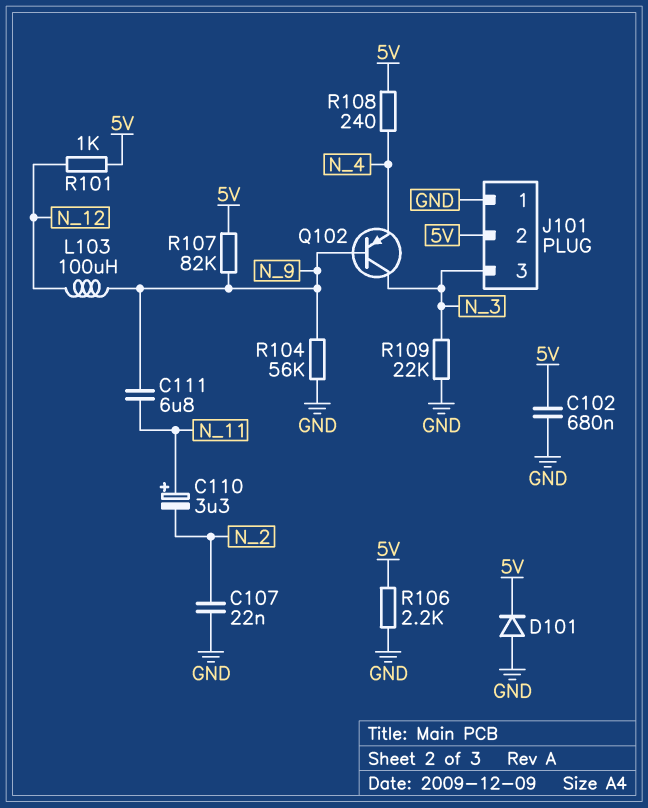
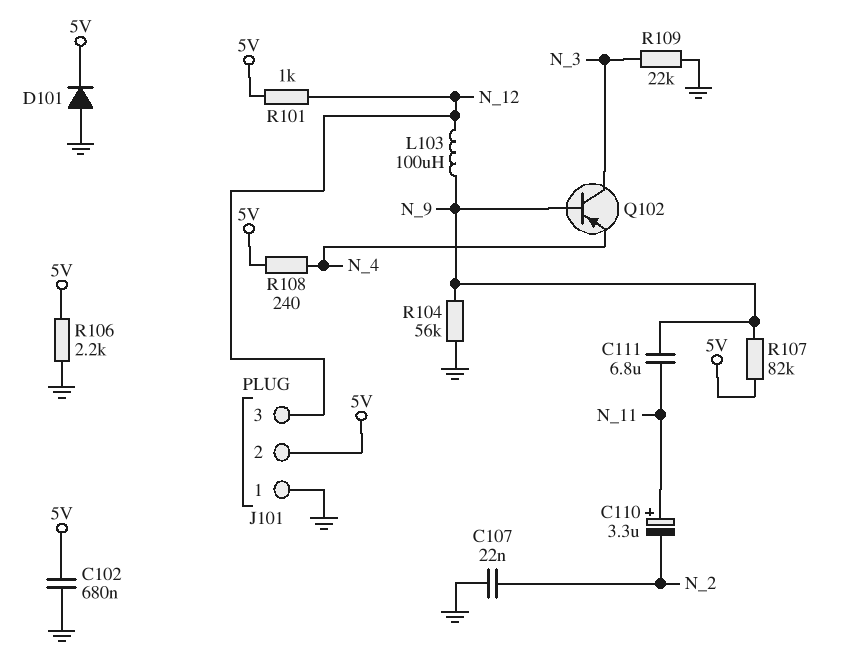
J101 pin 3: N_3 -> N_12

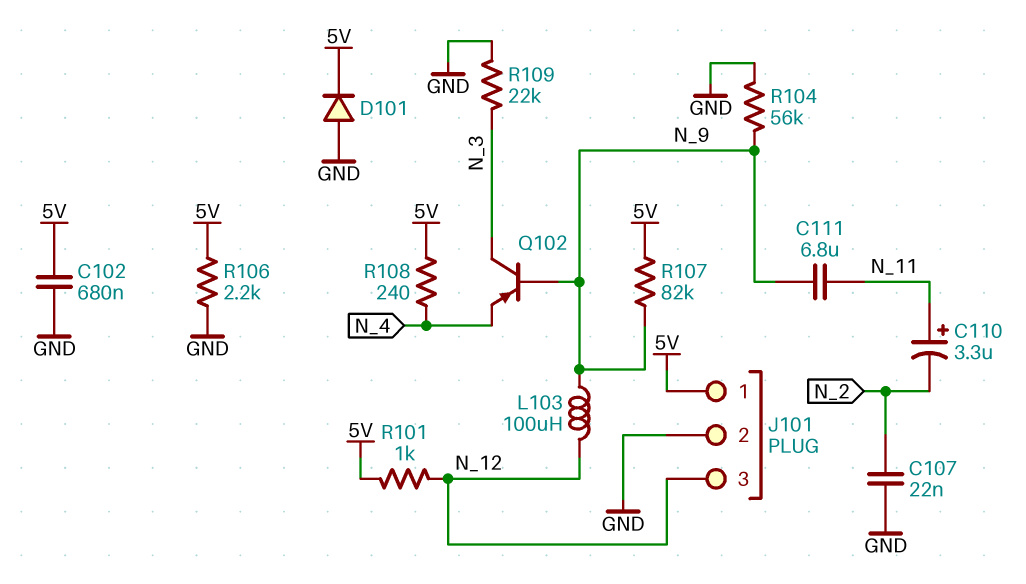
J101 pin 1: GND -> 5V
J101 pin 2: 5V -> GND

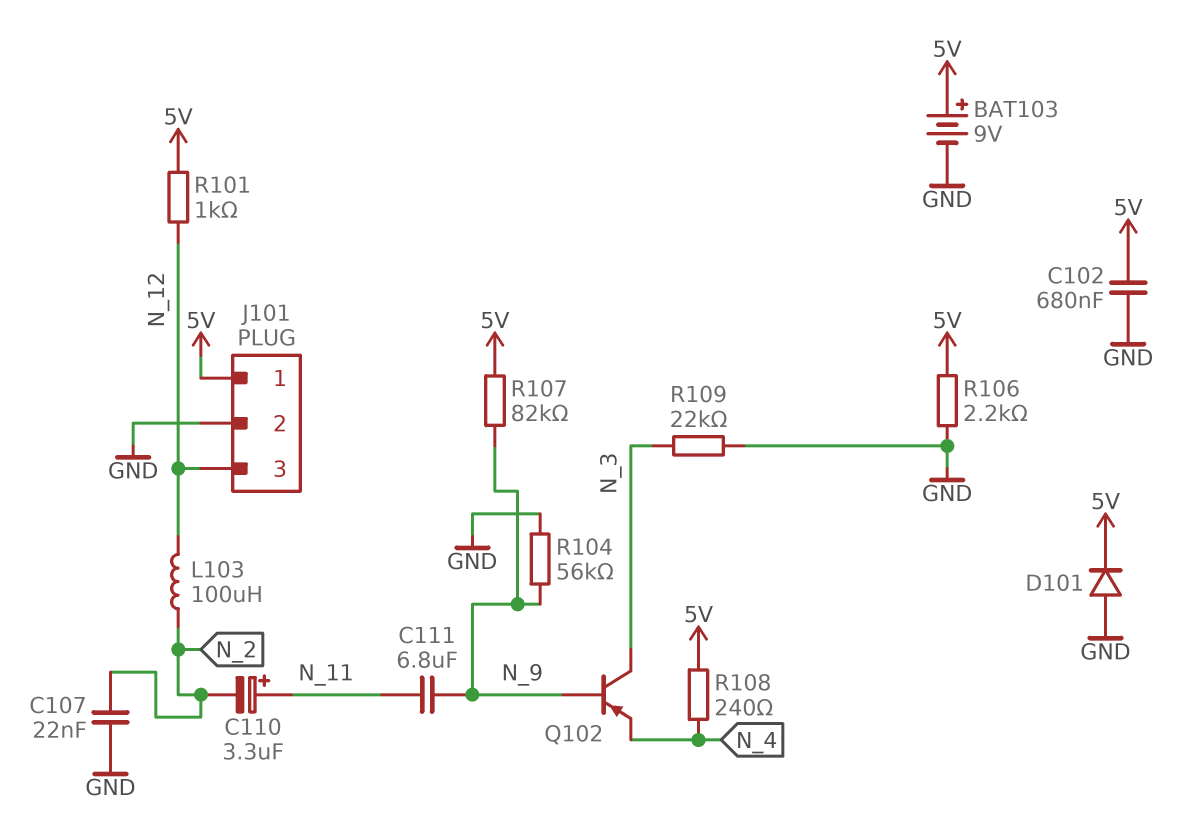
BAT103: none -> 9V (plus 5V, minus GND)
L103: 100uH (N_9, N_12) -> 100uH (N_2, N_12)

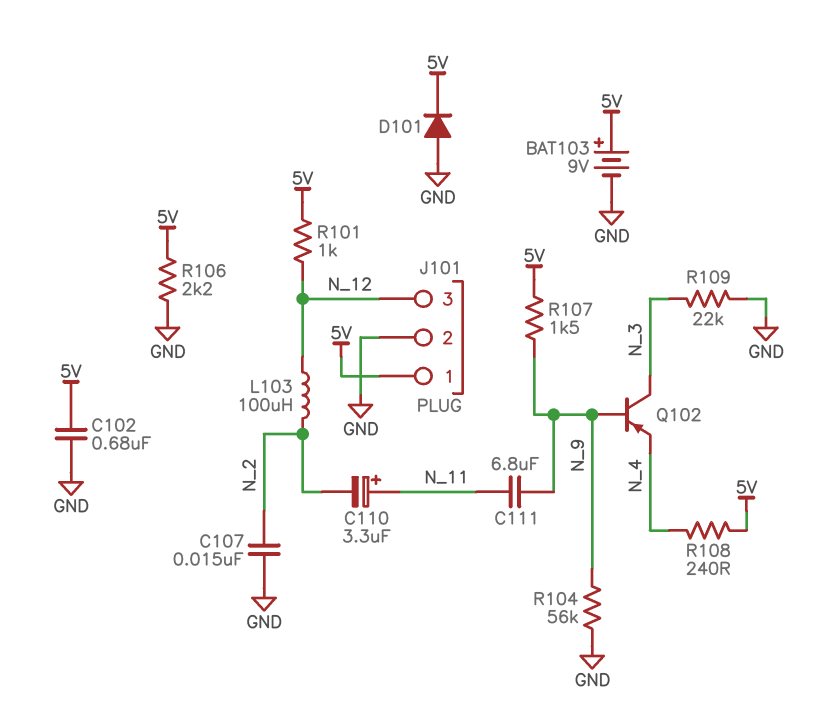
C107: 22nF (GND, N_2) -> 15nF (GND, N_2)
R107: 82k (5V, N_9) -> 1.5k (5V, N_9)

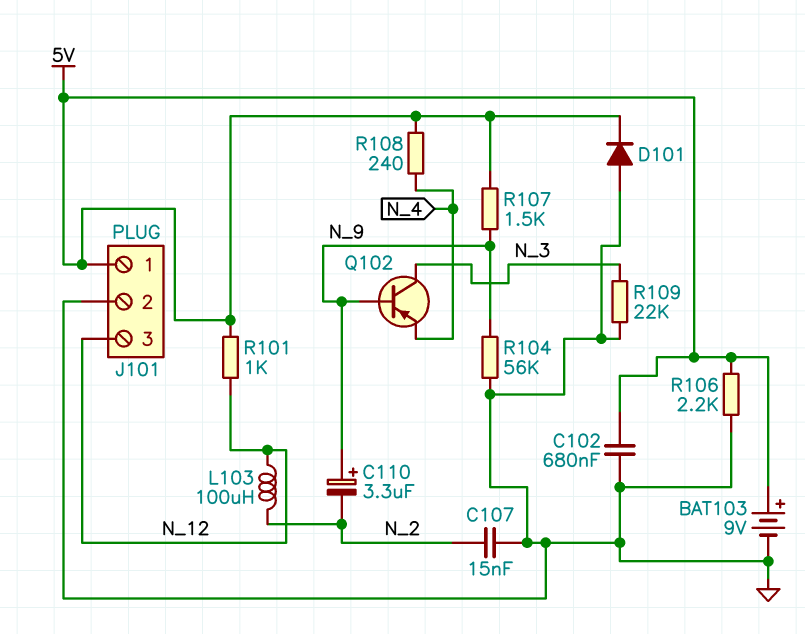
C110: 3.3uF (plus N_11, minus N_2) -> 3.3uF (plus N_9, minus N_2)
C111: 6.8uF (N_9, N_11) -> none

